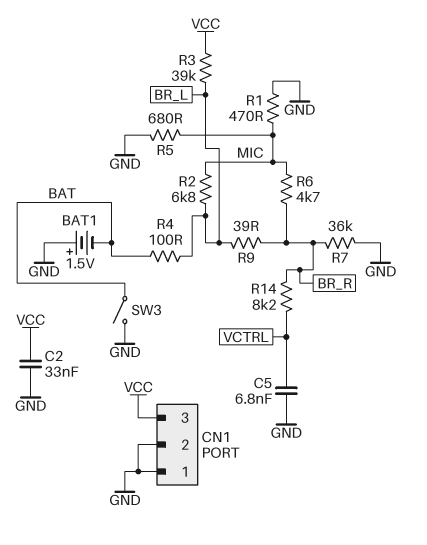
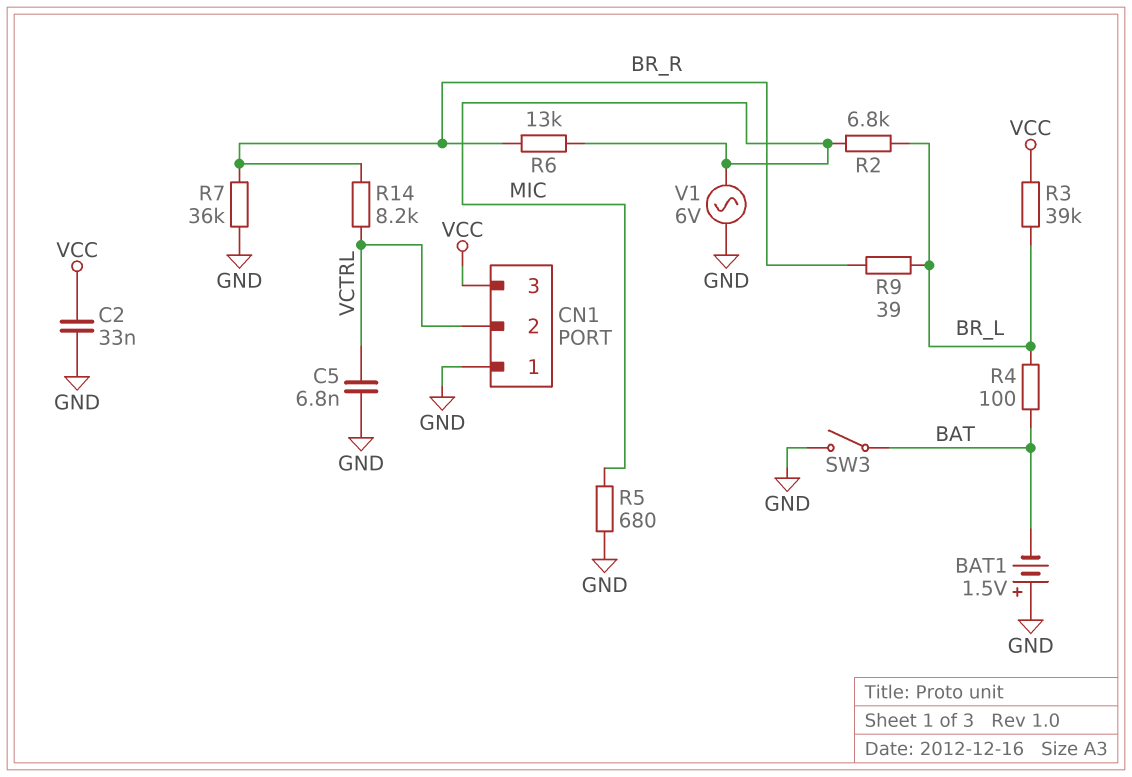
CN1 pin 2: GND -> VCTRL
R1: 470 (GND, MIC) -> none
R6: 4.7k (BR_R, MIC) -> 13k (BR_R, MIC)
V1: none -> AC 6V (GND, MIC)

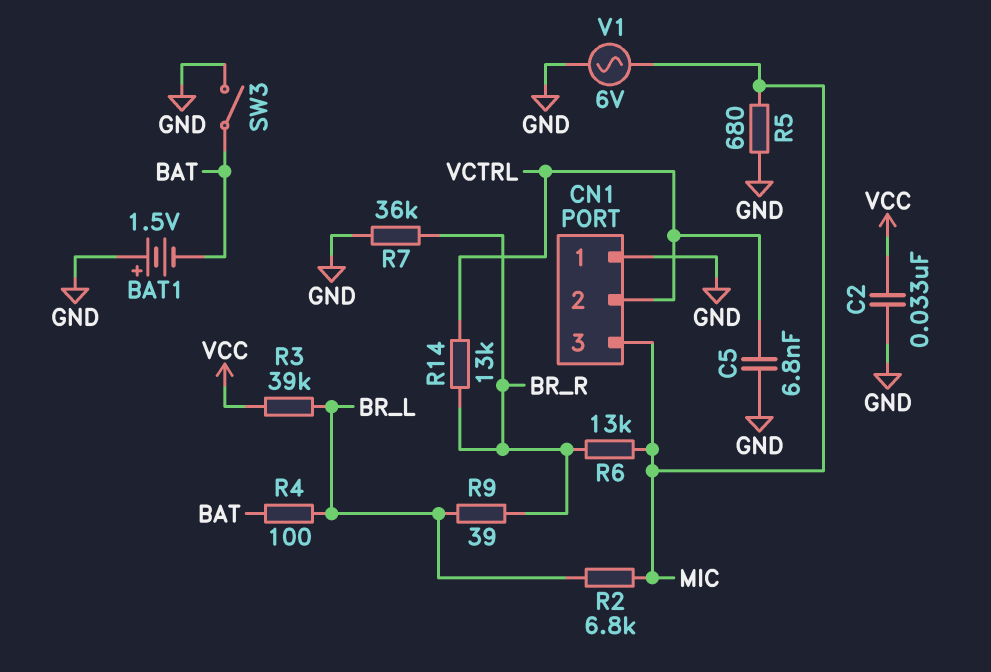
CN1 pin 3: VCC -> MIC
R14: 8.2k (BR_R, VCTRL) -> 13k (BR_R, VCTRL)

